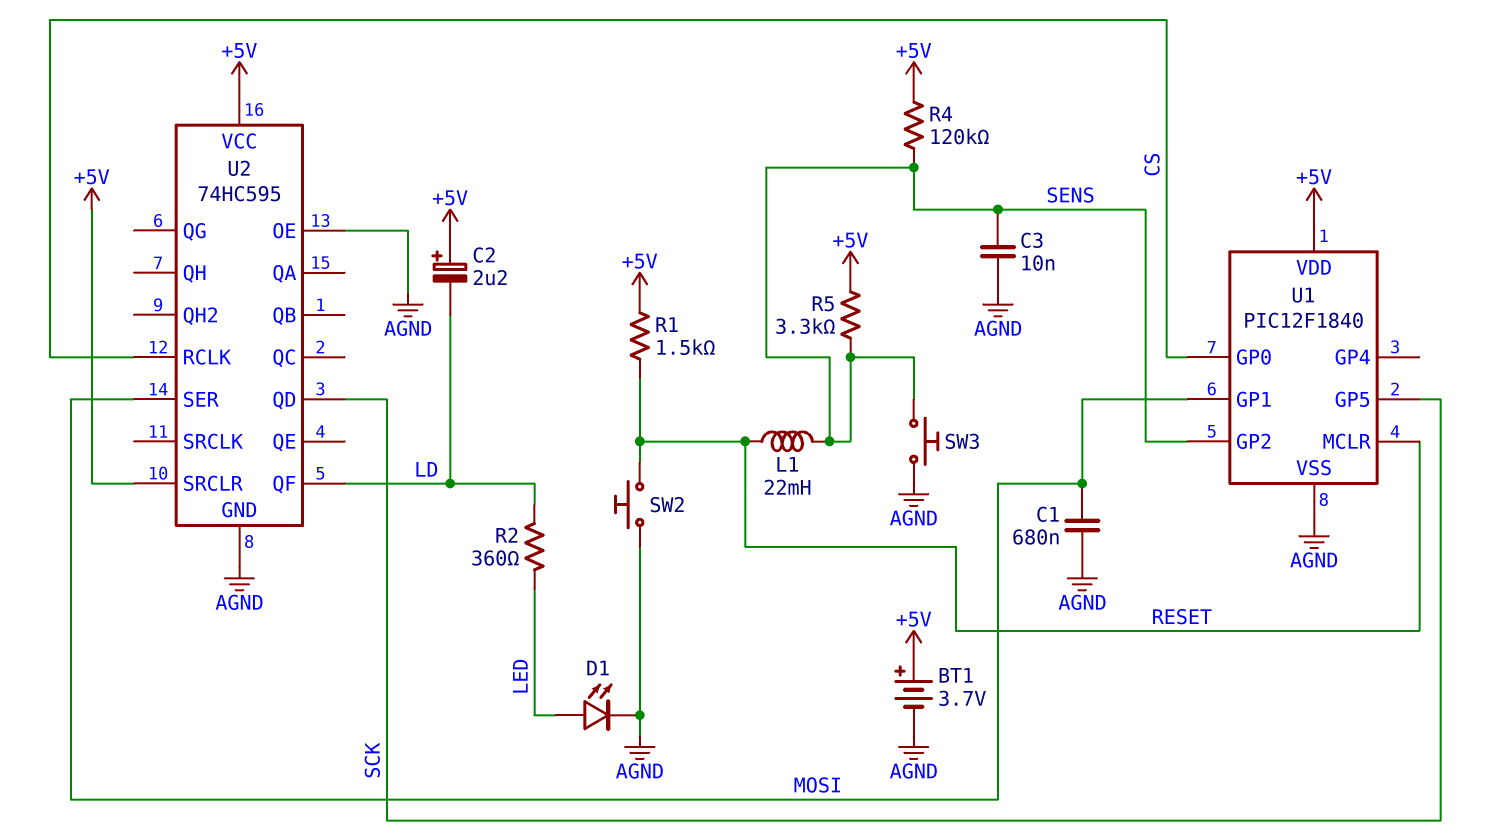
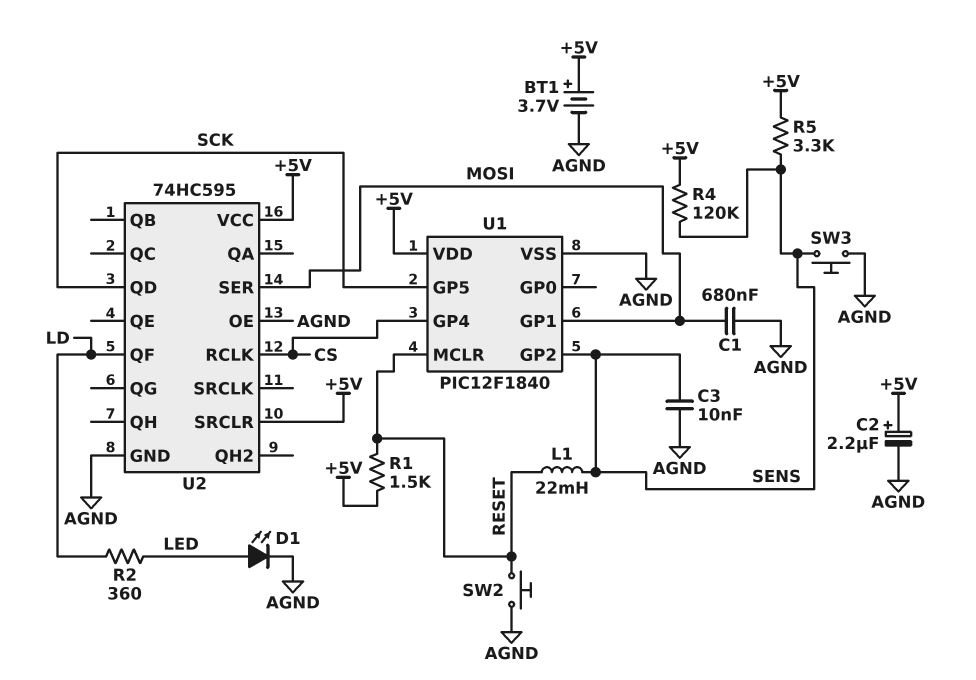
C2: 2.2uF (plus +5V, minus LD) -> 2.2uF (plus +5V, minus AGND)
U1 pin GP0: CS -> none
U1 pin GP4: none -> CS

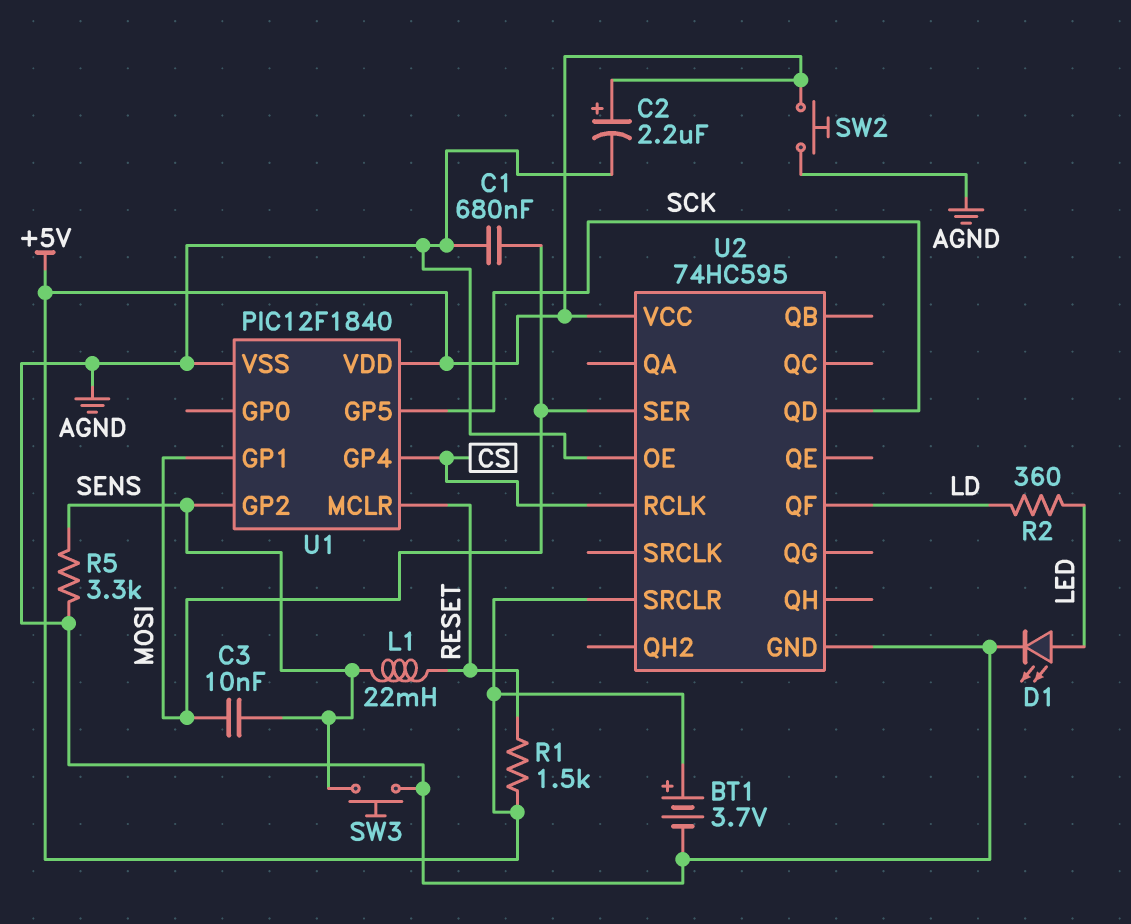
C3: 10nF (AGND, SENS) -> 10nF (MOSI, SENS)
R4: 120k (+5V, SENS) -> none
R5: 3.3k (+5V, SENS) -> 3.3k (AGND, SENS)
SW2: button (AGND, RESET) -> button (+5V, AGND)

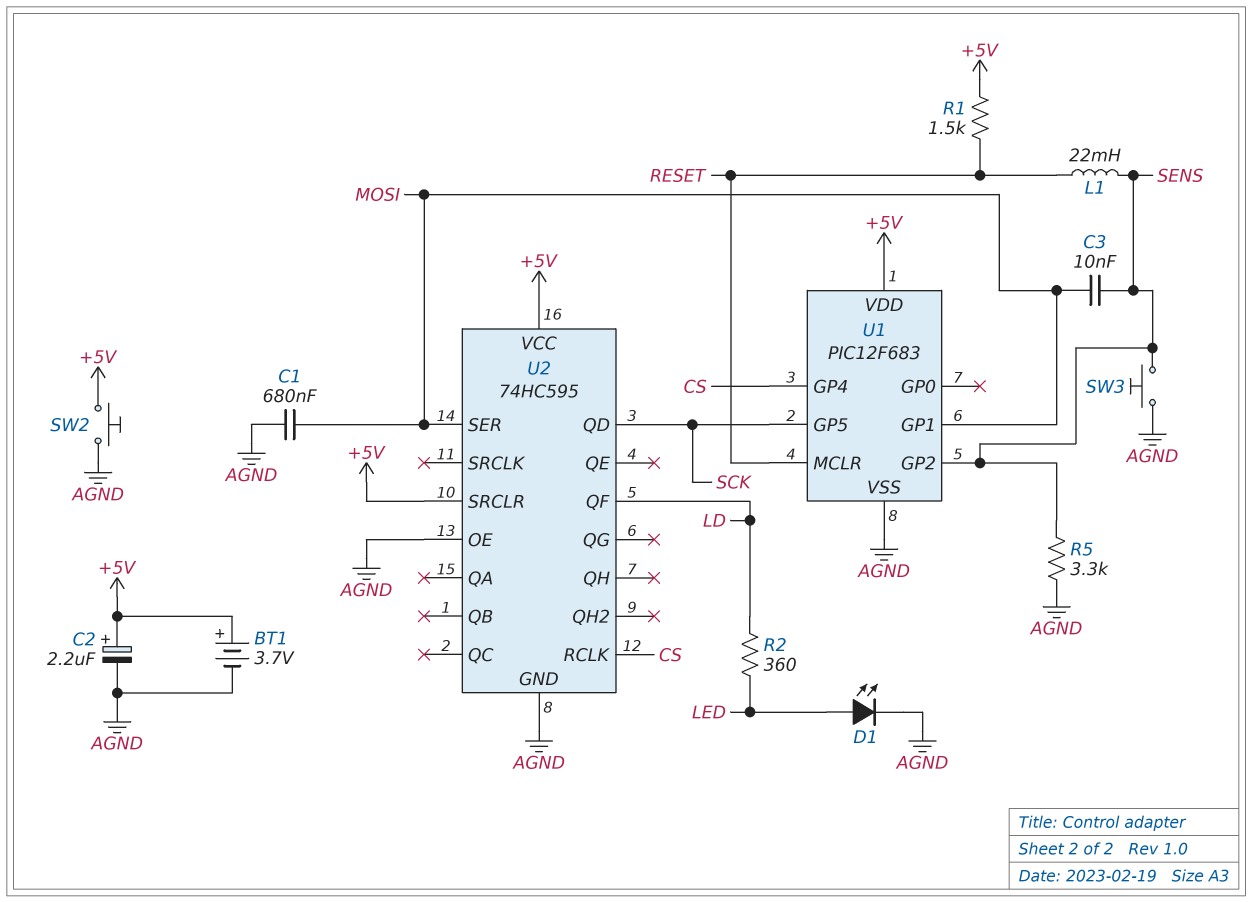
U1: PIC12F1840 -> PIC12F683

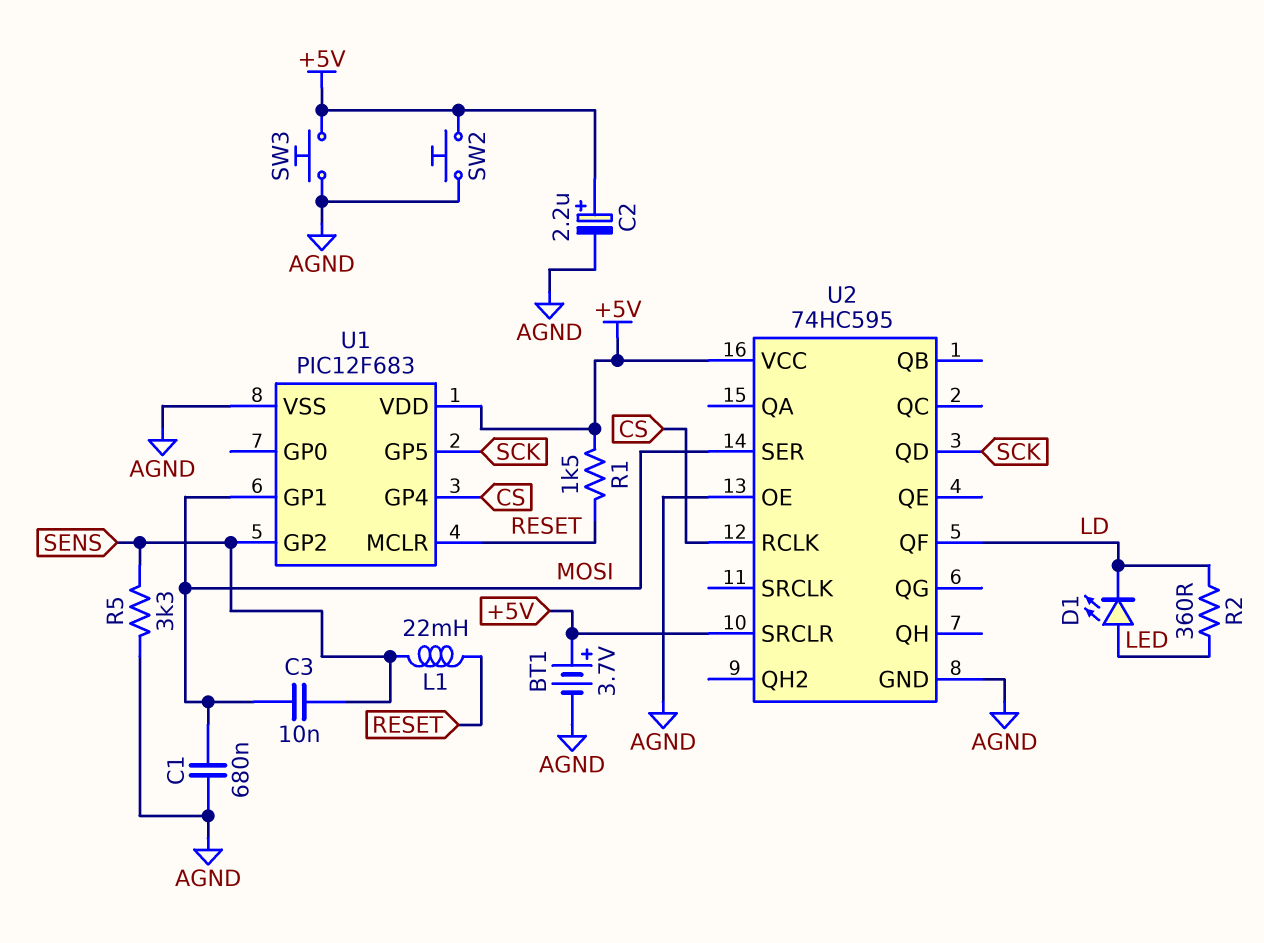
D1: LED (A LED, K AGND) -> LED (A LED, K LD)
SW3: button (AGND, SENS) -> button (+5V, AGND)

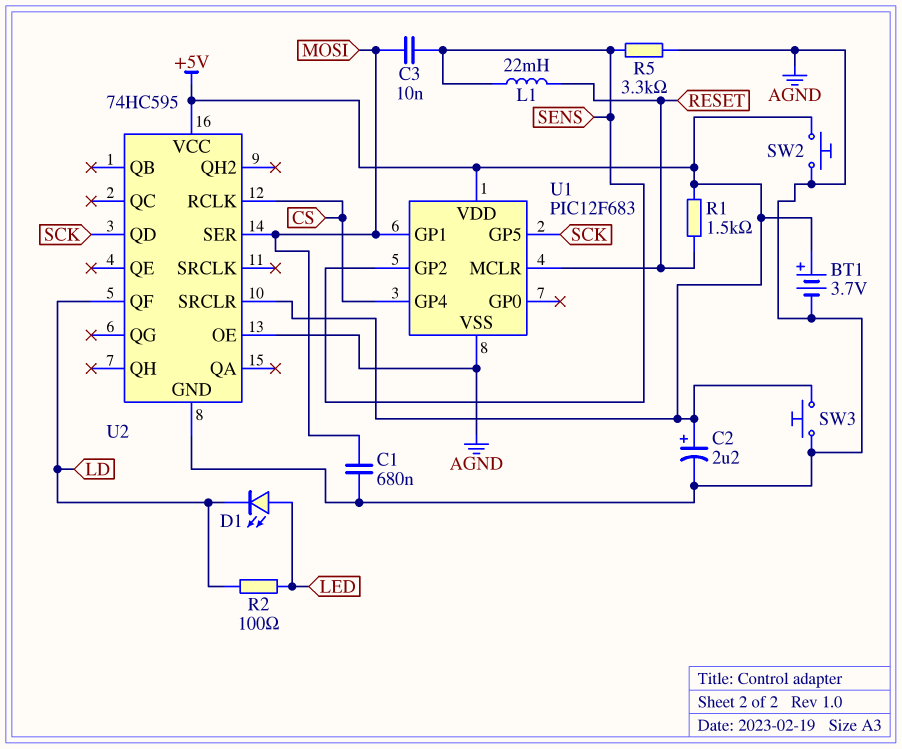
R2: 360 (LD, LED) -> 100 (LD, LED)

